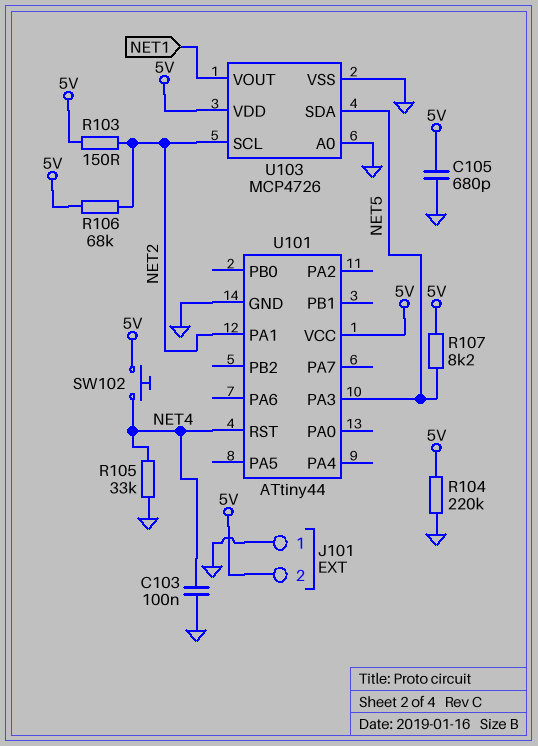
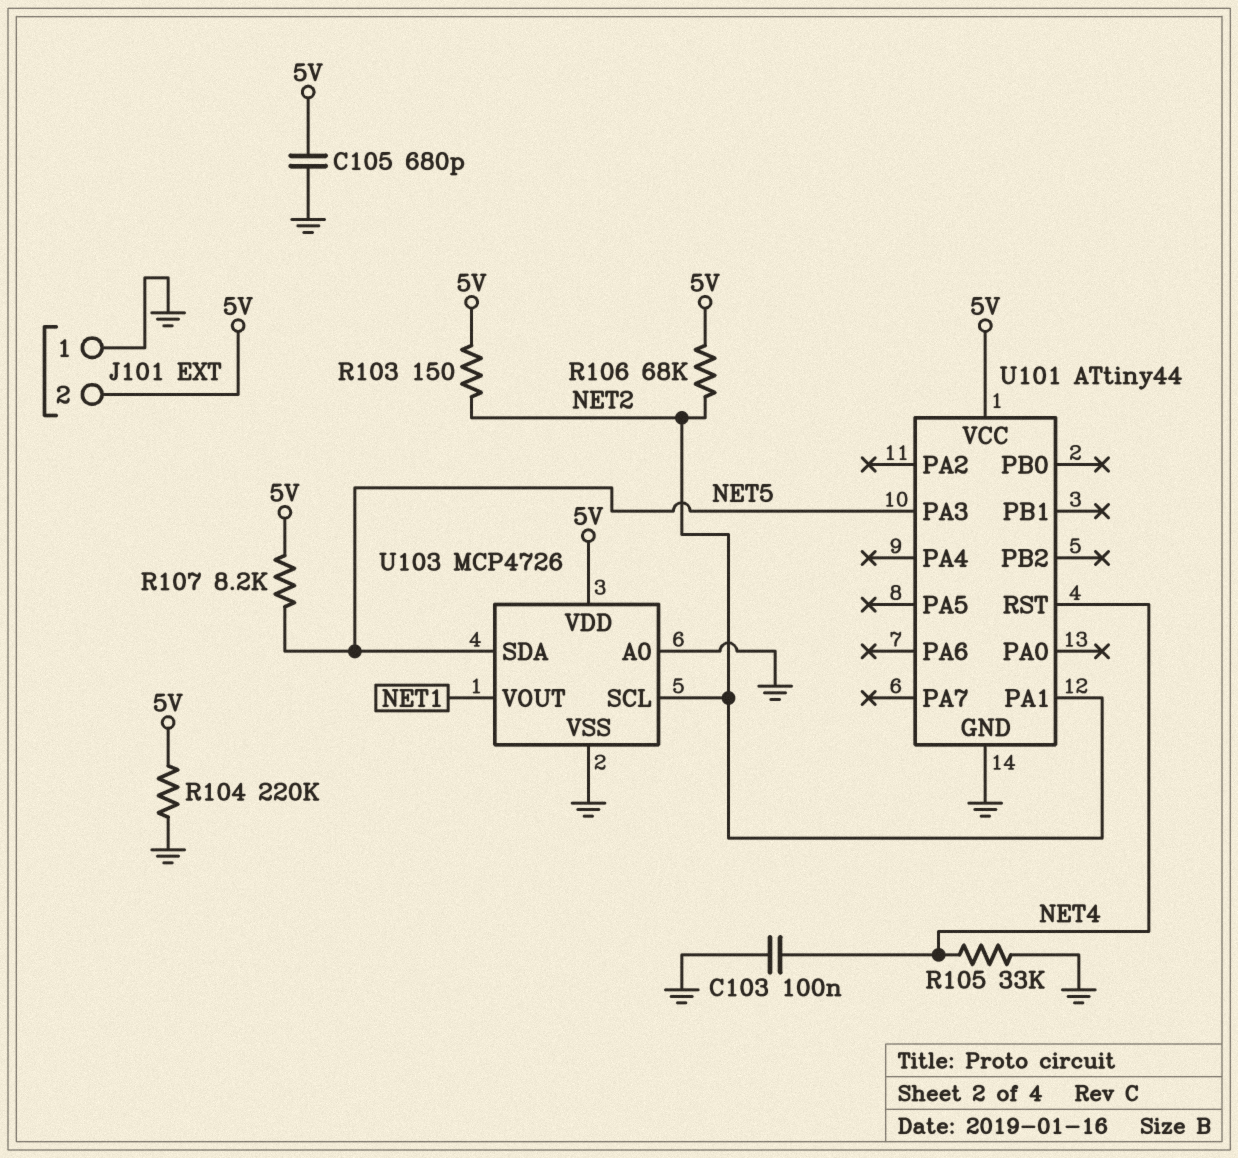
SW102: button (5V, NET4) -> none

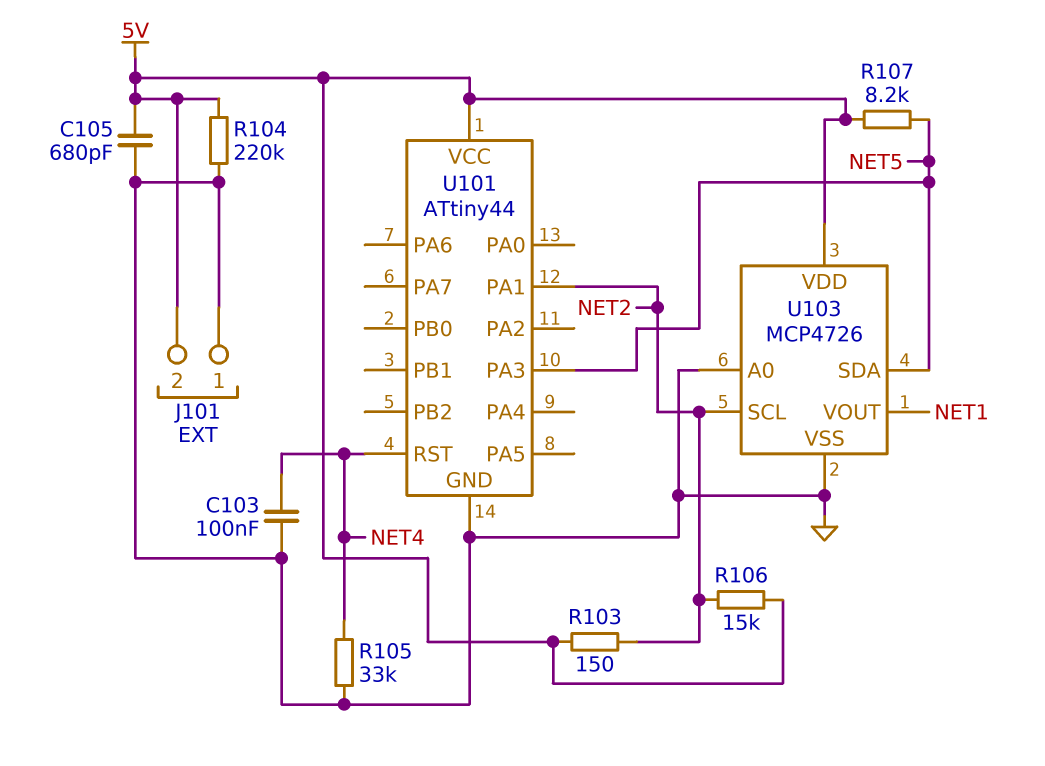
R106: 68k (5V, NET2) -> 15k (5V, NET2)

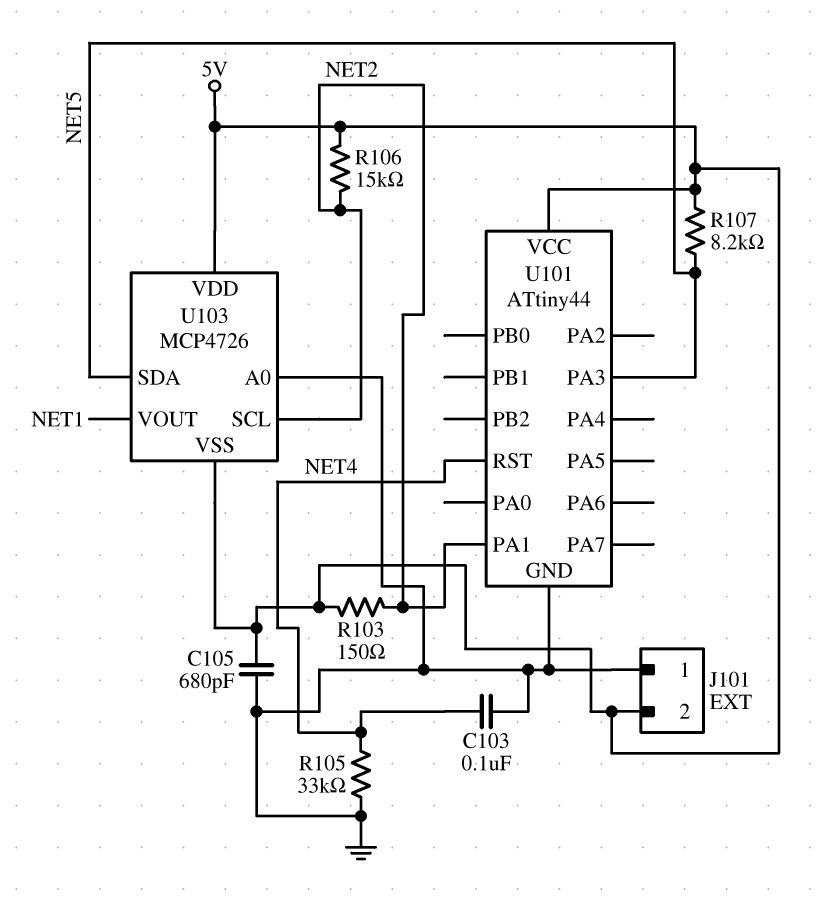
R104: 220k (5V, GND) -> none
U103 pin VSS: GND -> 5V

